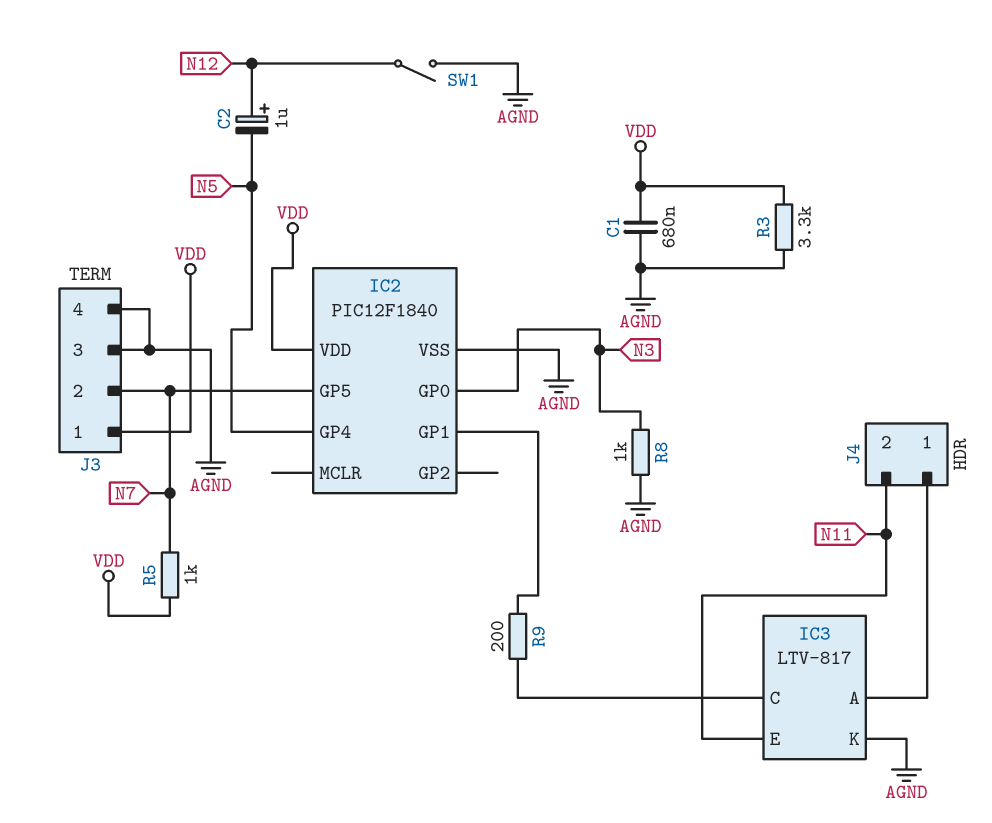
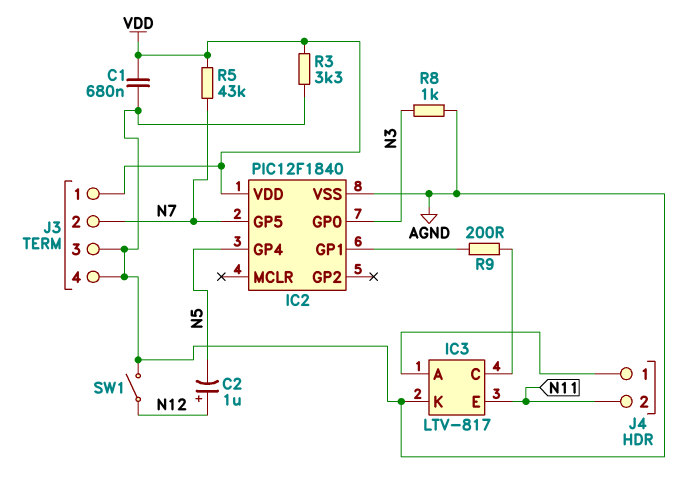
R5: 1k (N7, VDD) -> 43k (N7, VDD)

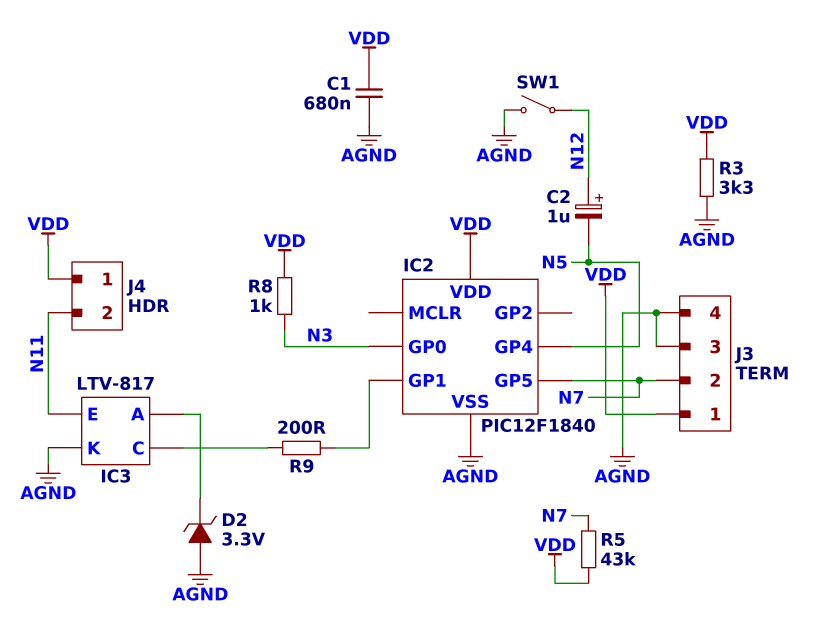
D2: none -> zener 3.3V (A AGND, K IC3/A)
J4 pin 1: IC3/A -> VDD
R8: 1k (AGND, N3) -> 1k (N3, VDD)

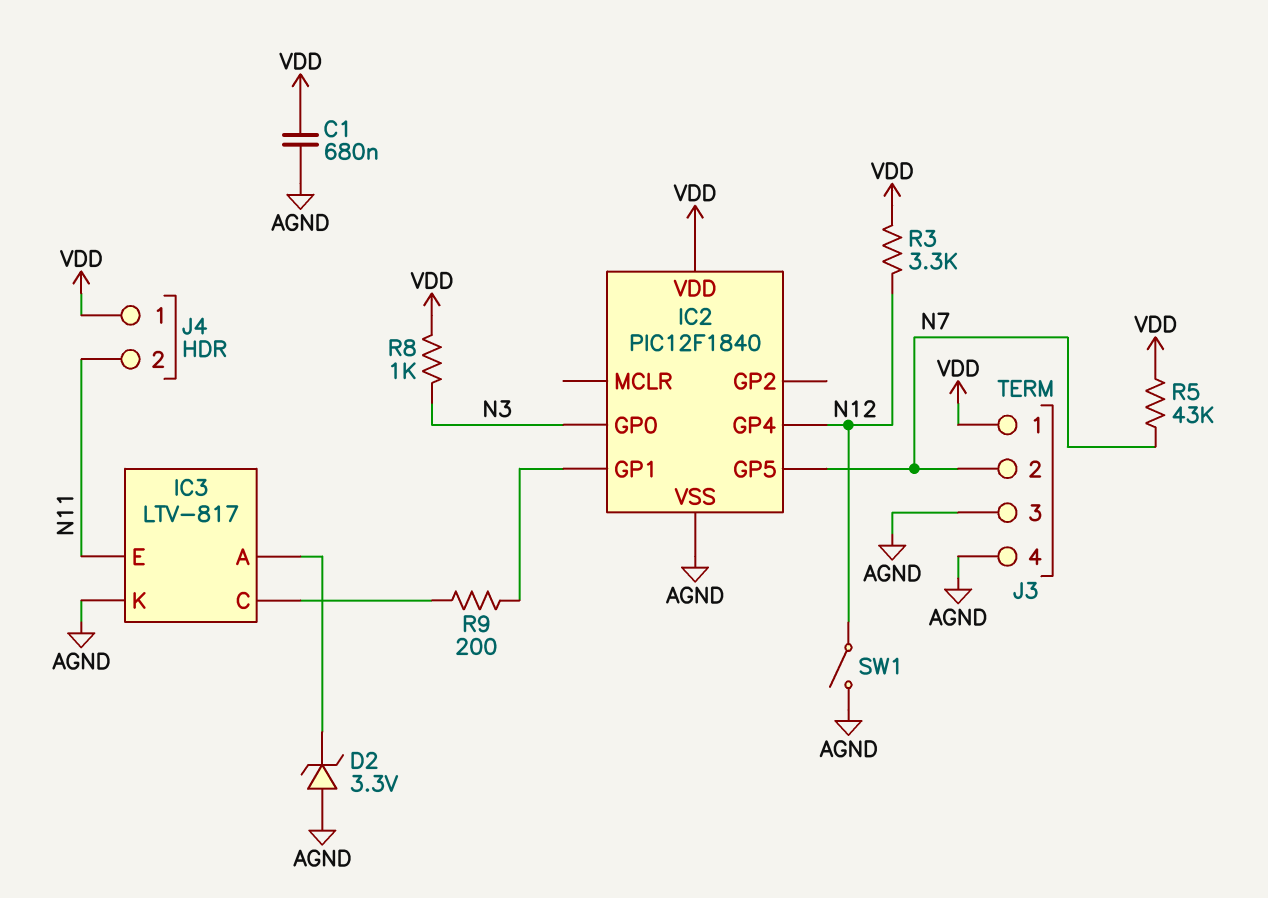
C2: 1uF (plus N12, minus N5) -> none
IC2 pin GP4: N5 -> N12
R3: 3.3k (AGND, VDD) -> 3.3k (N12, VDD)

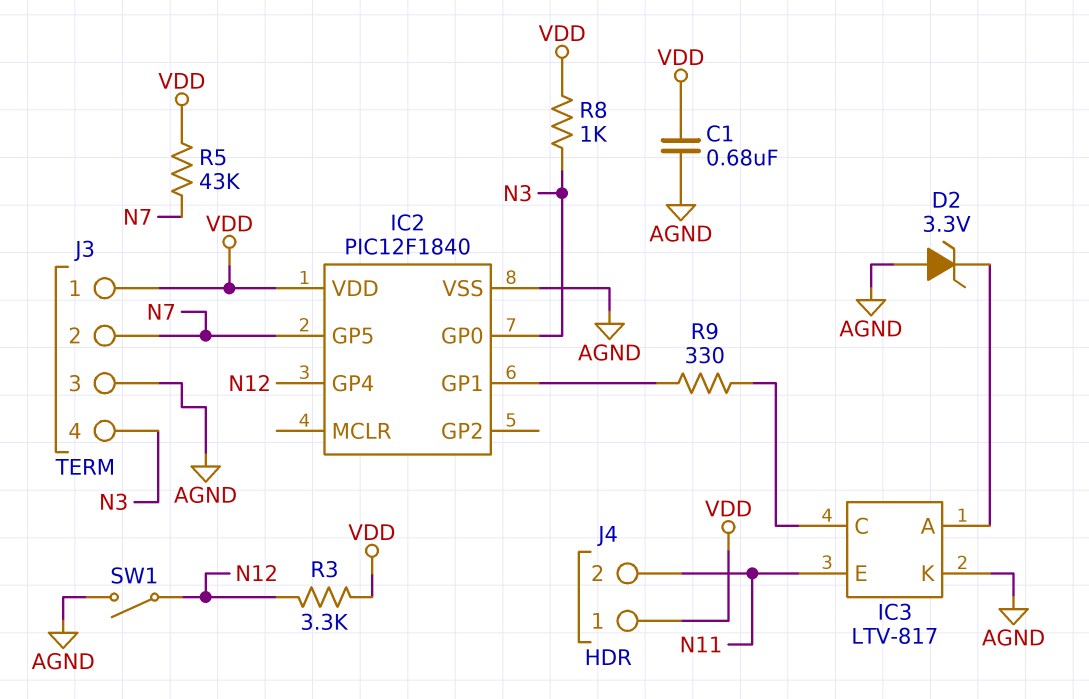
J3 pin 4: AGND -> N3
R9: 200 (IC2/GP1, IC3/C) -> 330 (IC2/GP1, IC3/C)

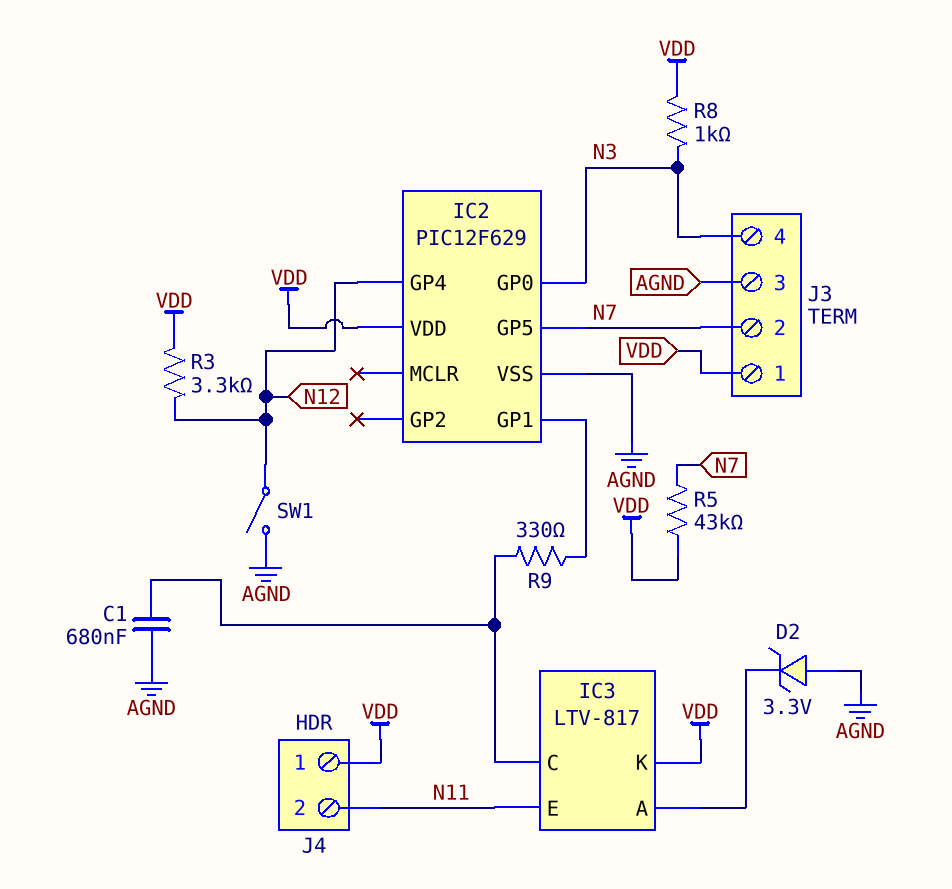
C1: 680nF (AGND, VDD) -> 680nF (AGND, IC3/C)
IC2: PIC12F1840 -> PIC12F629
IC3 pin K: AGND -> VDD

